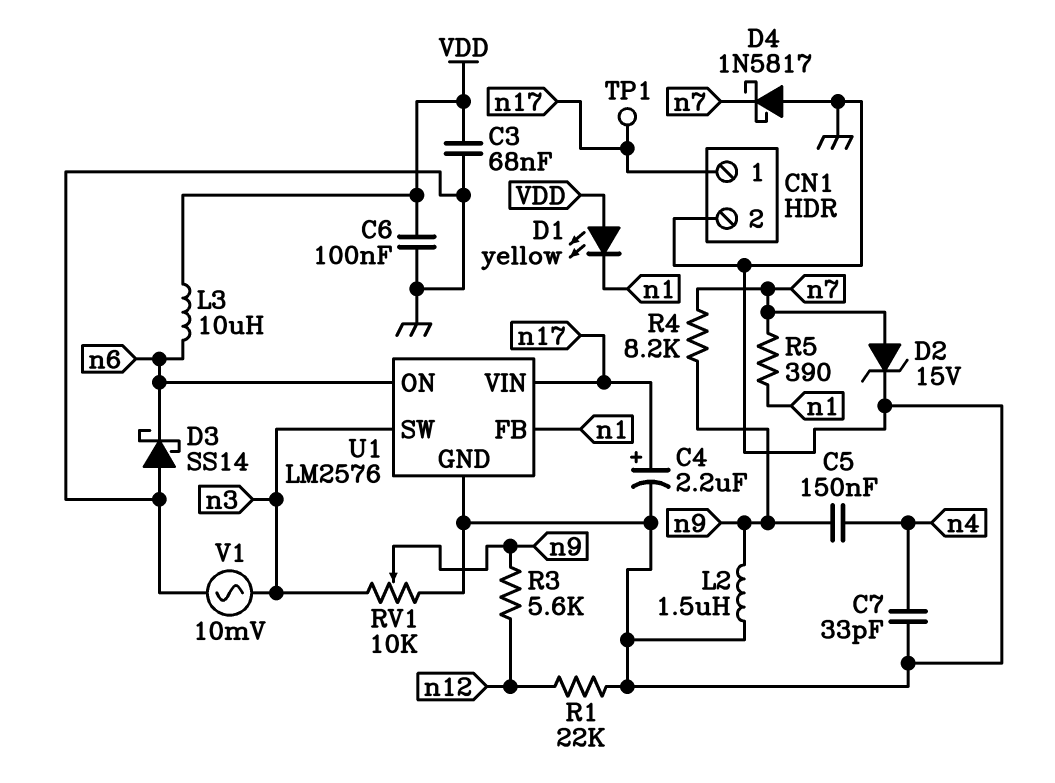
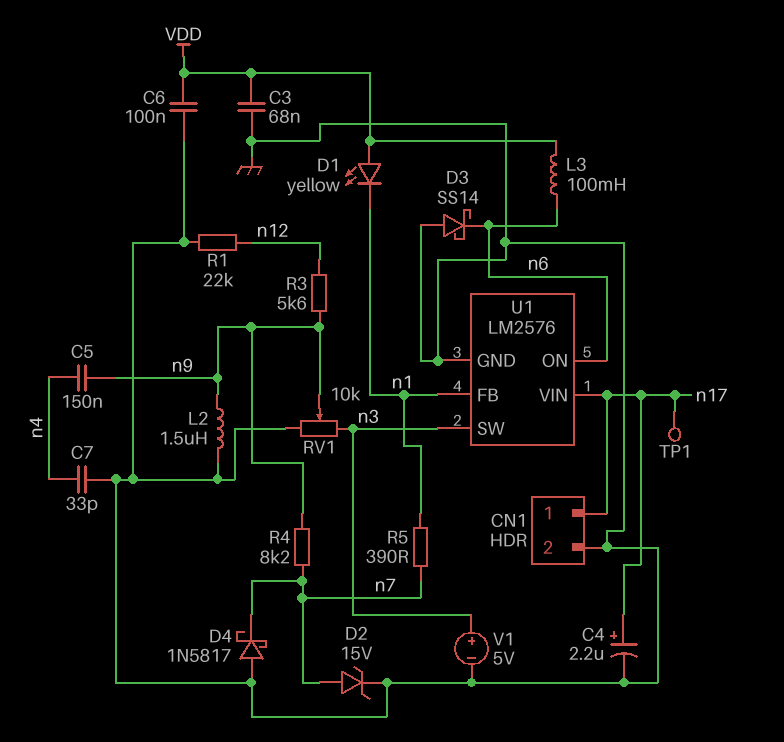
L3: 10uH (VDD, n6) -> 100mH (VDD, n6)
V1: AC 10mV (GND, n3) -> 5V (plus n3, minus GND)

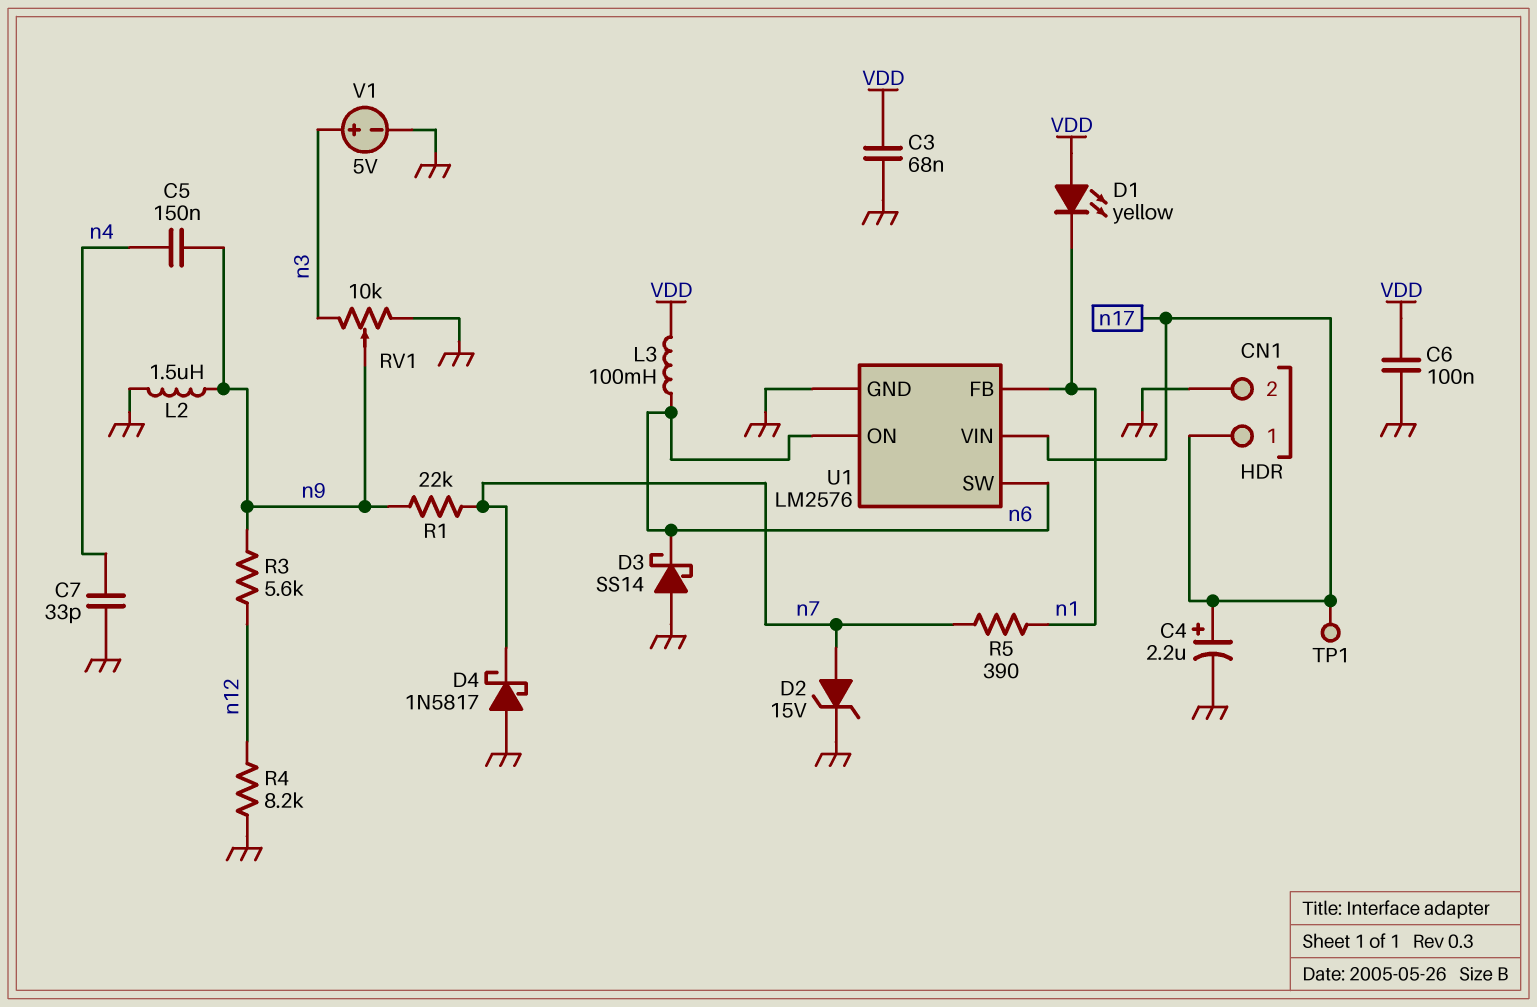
R1: 22k (GND, n12) -> 22k (n7, n9)
R4: 8.2k (n7, n9) -> 8.2k (GND, n12)
U1 pin SW: n3 -> n6

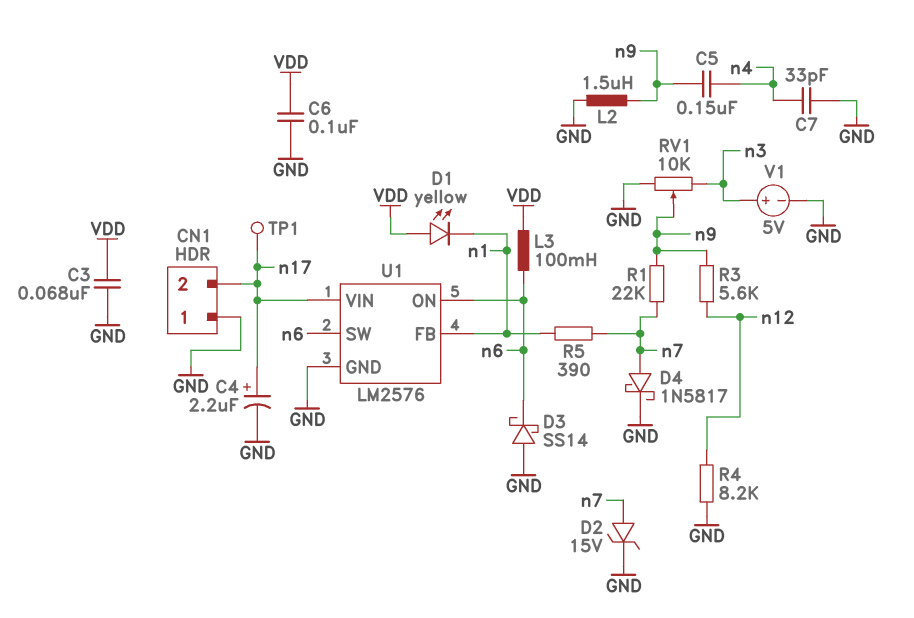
CN1 pin 1: n17 -> GND
CN1 pin 2: GND -> n17
D4: schottky 1N5817 (A GND, K n7) -> schottky 1N5817 (A n7, K GND)

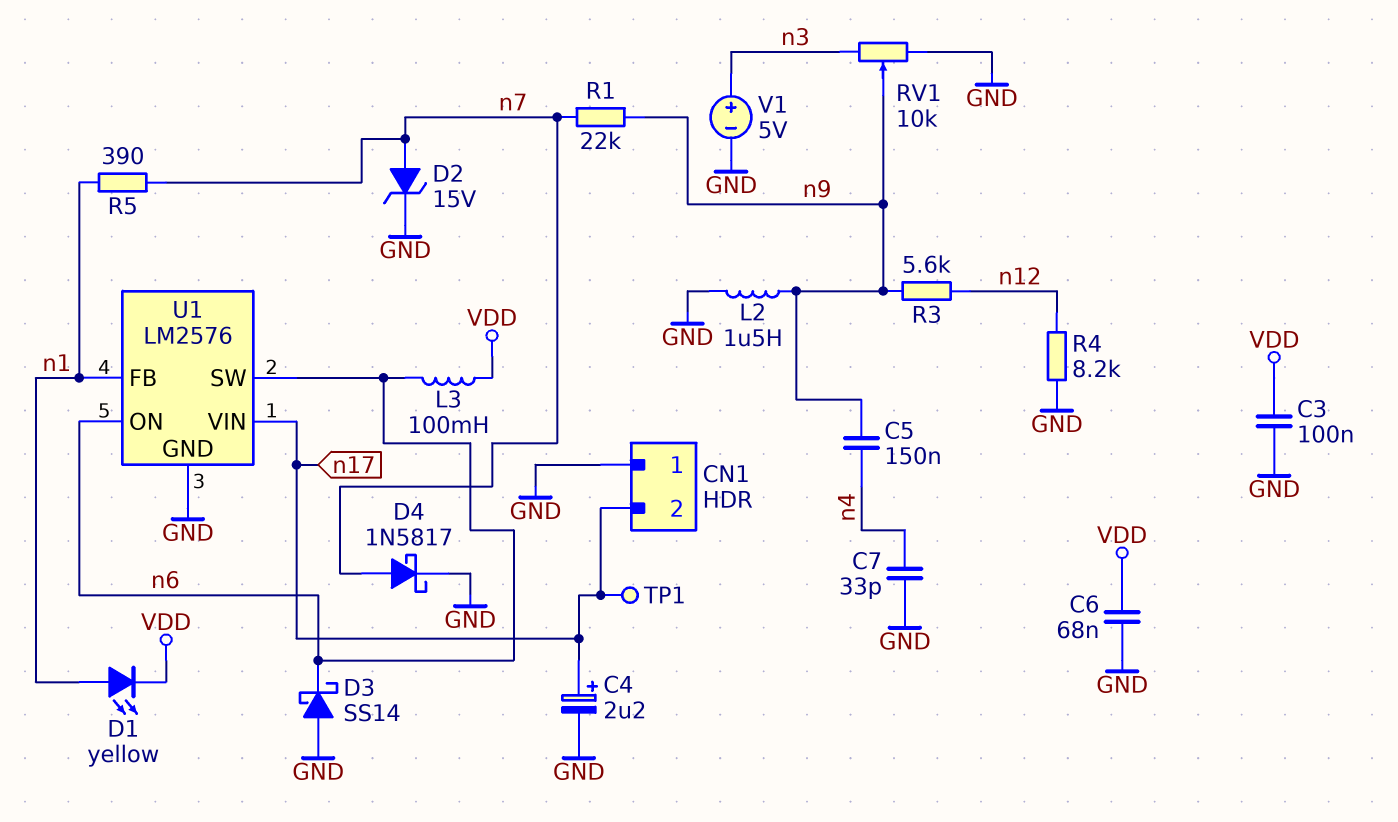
C3: 68nF (GND, VDD) -> 100nF (GND, VDD)
C6: 100nF (GND, VDD) -> 68nF (GND, VDD)
D1: LED yellow (A VDD, K n1) -> LED yellow (A n1, K VDD)

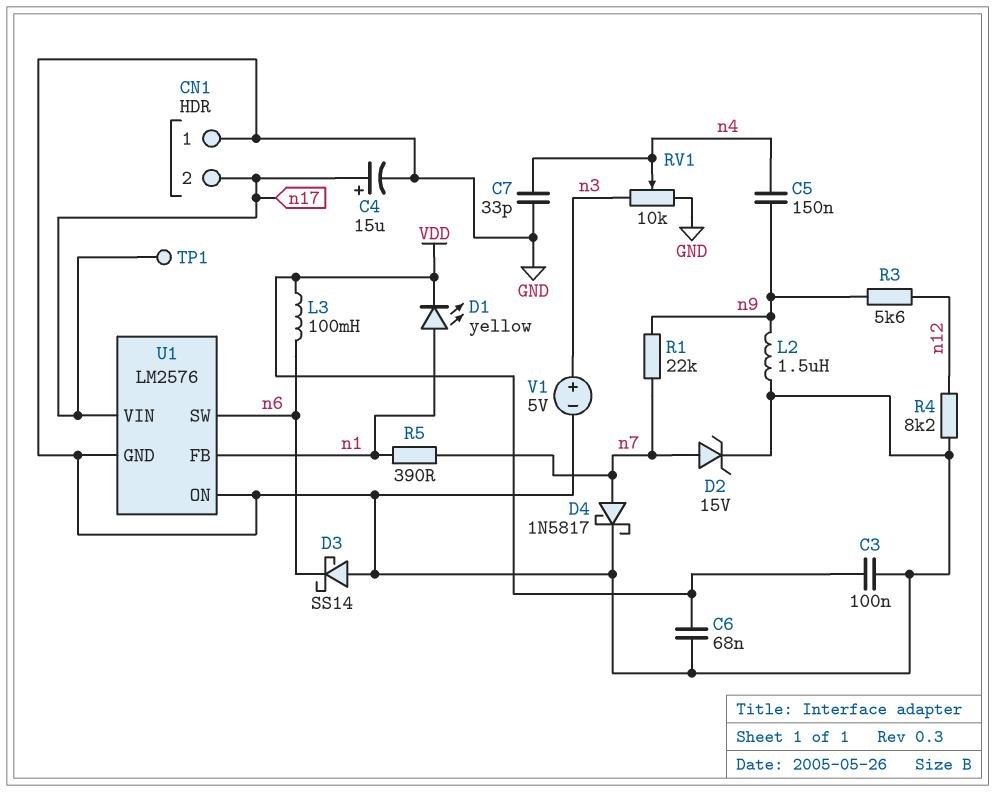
C4: 2.2uF (plus n17, minus GND) -> 15uF (plus n17, minus GND)
RV1: 10k (GND, n3, wiper n9) -> 10k (GND, n3, wiper n4)
U1 pin ON: n6 -> GND

